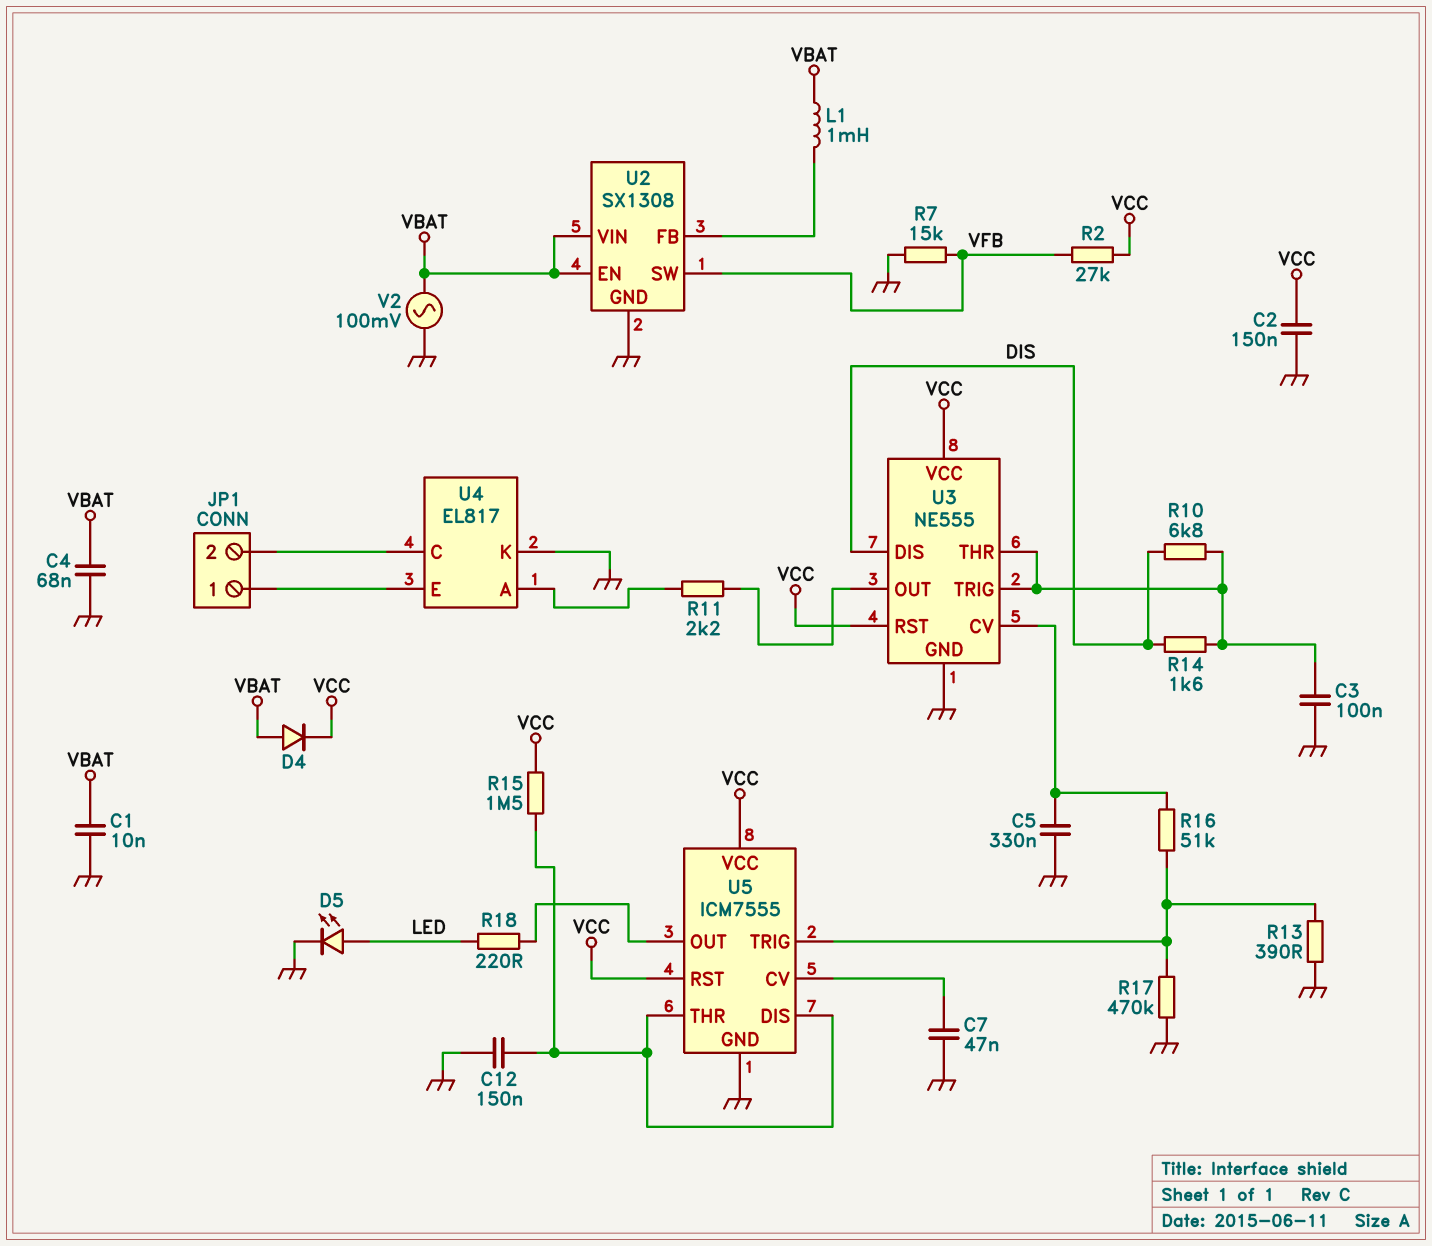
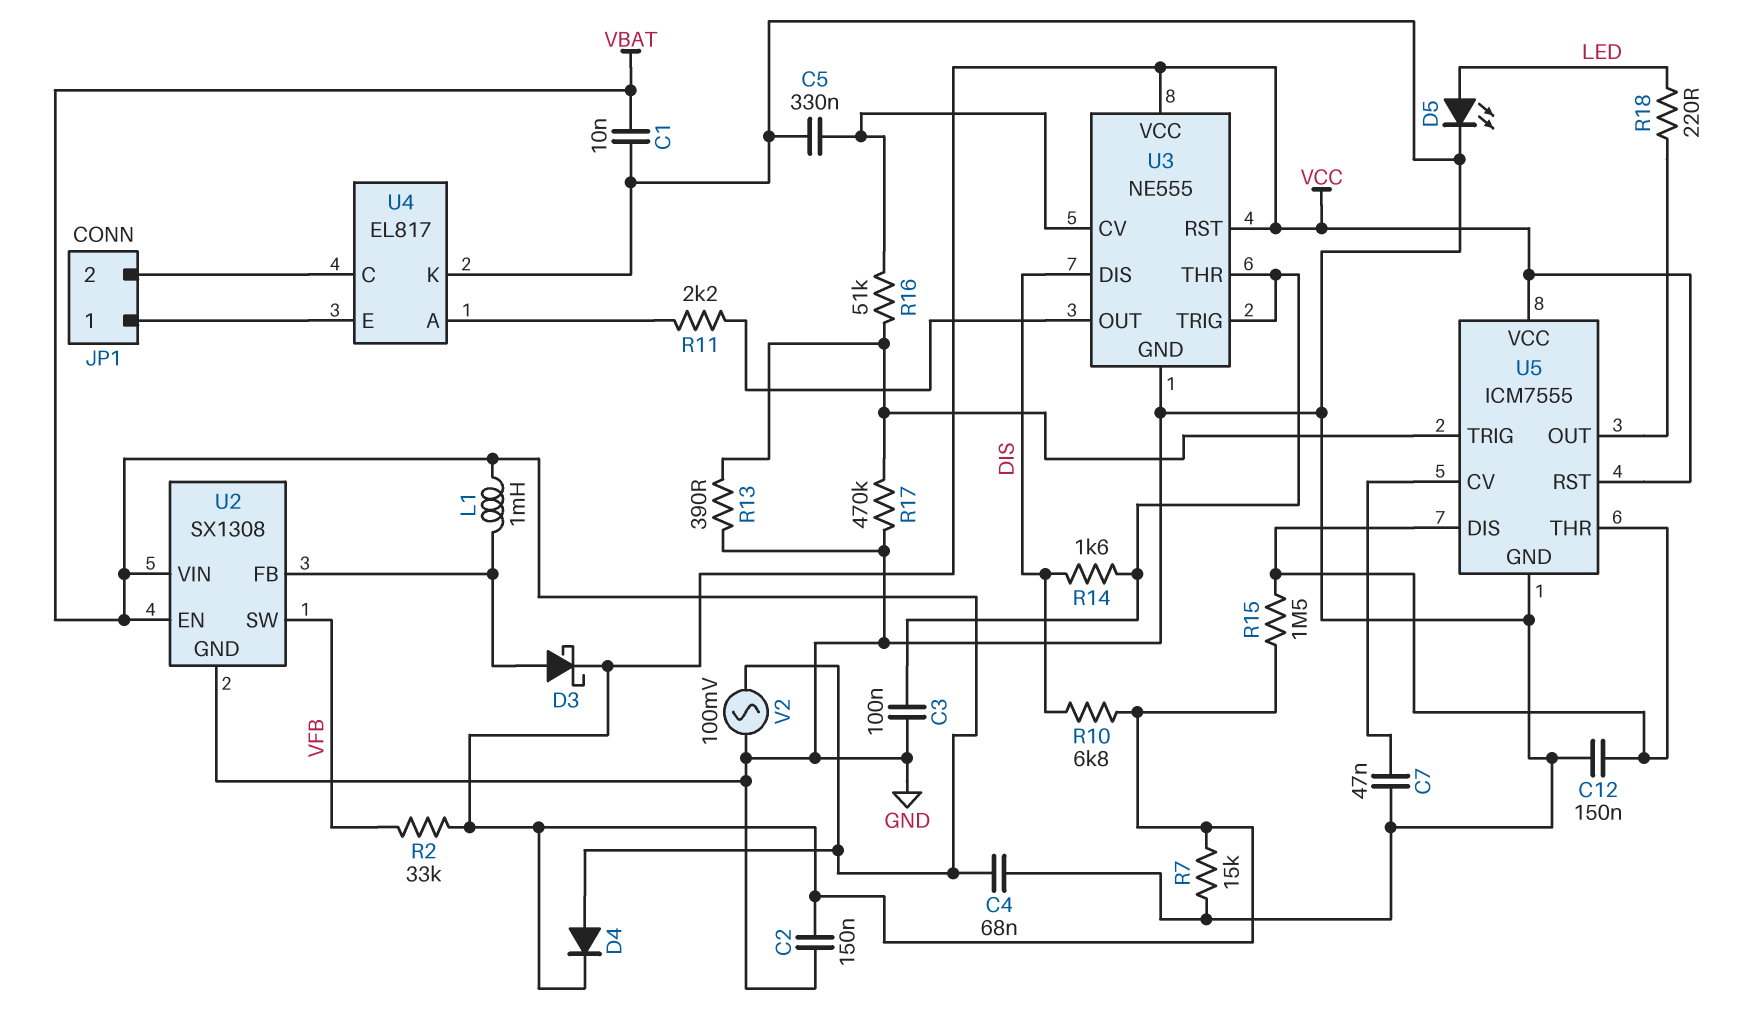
D3: none -> schottky (A U2/FB, K VCC)
R2: 27k (VCC, VFB) -> 33k (VCC, VFB)
R7: 15k (GND, VFB) -> 15k (GND, VCC)
R10: 6.8k (DIS, U3/THR) -> 6.8k (DIS, VCC)

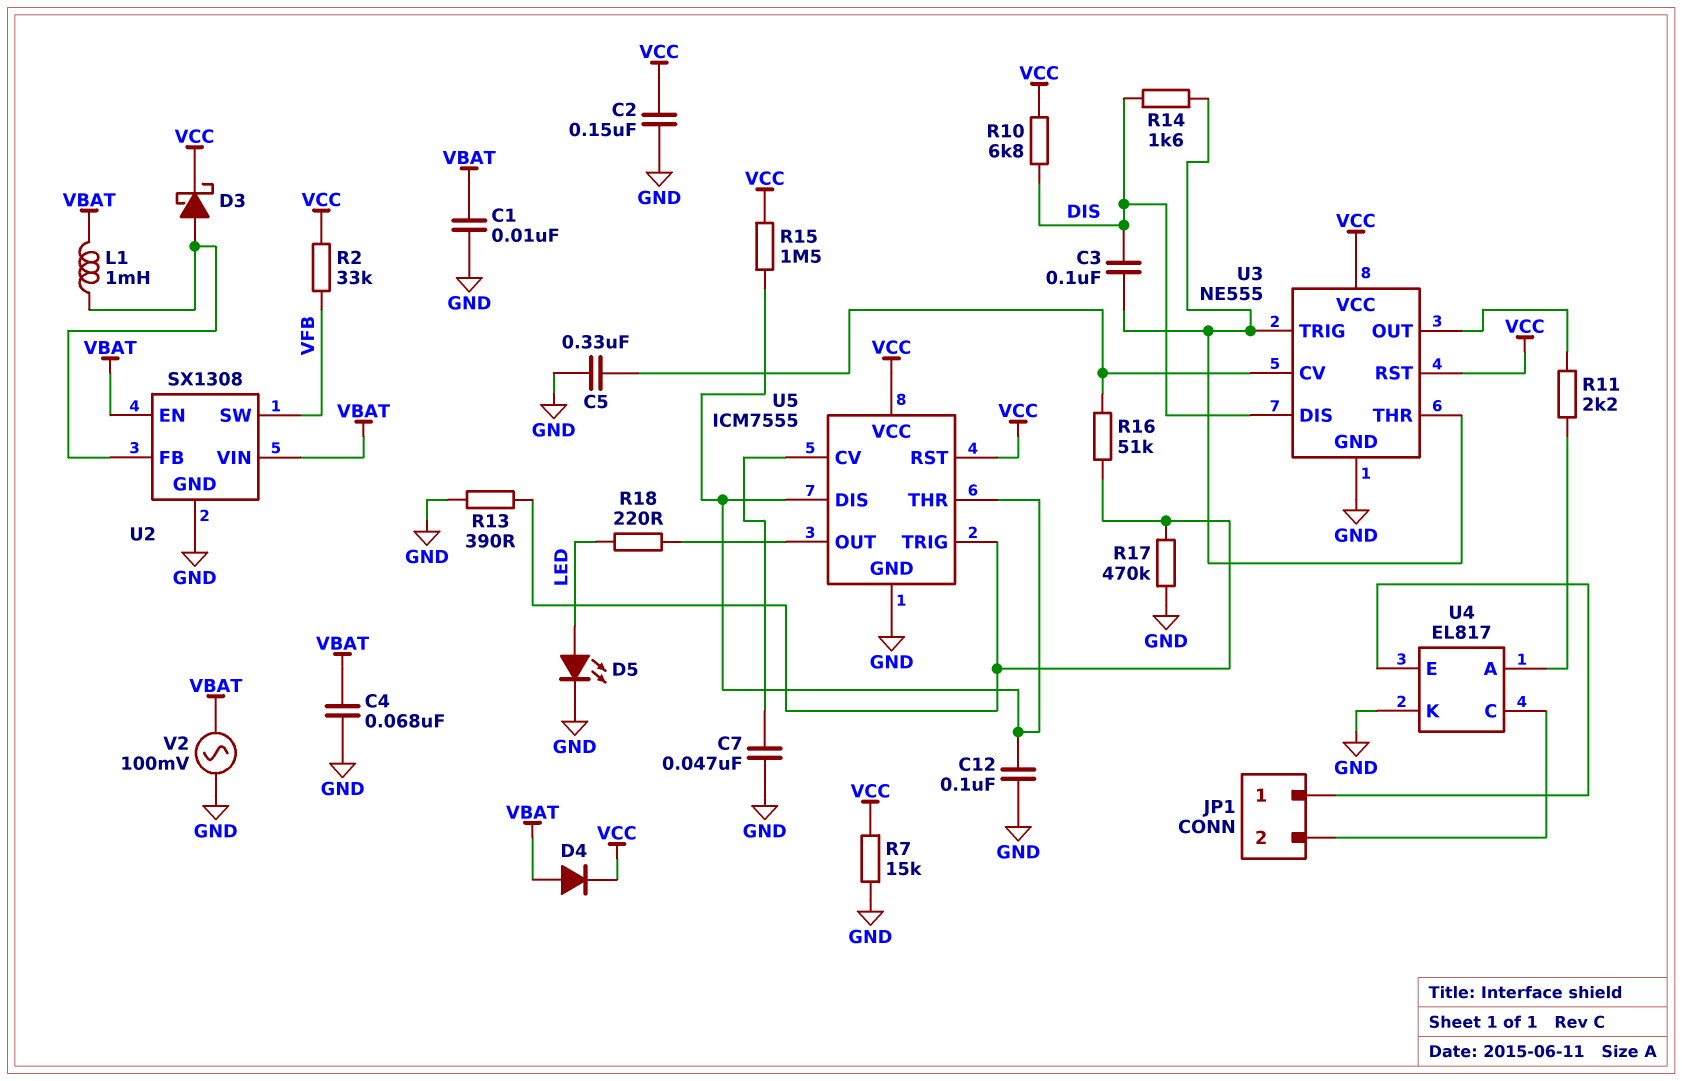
C3: 100nF (GND, U3/THR) -> 100nF (DIS, U3/THR)
C12: 150nF (GND, U5/DIS) -> 100nF (GND, U5/DIS)

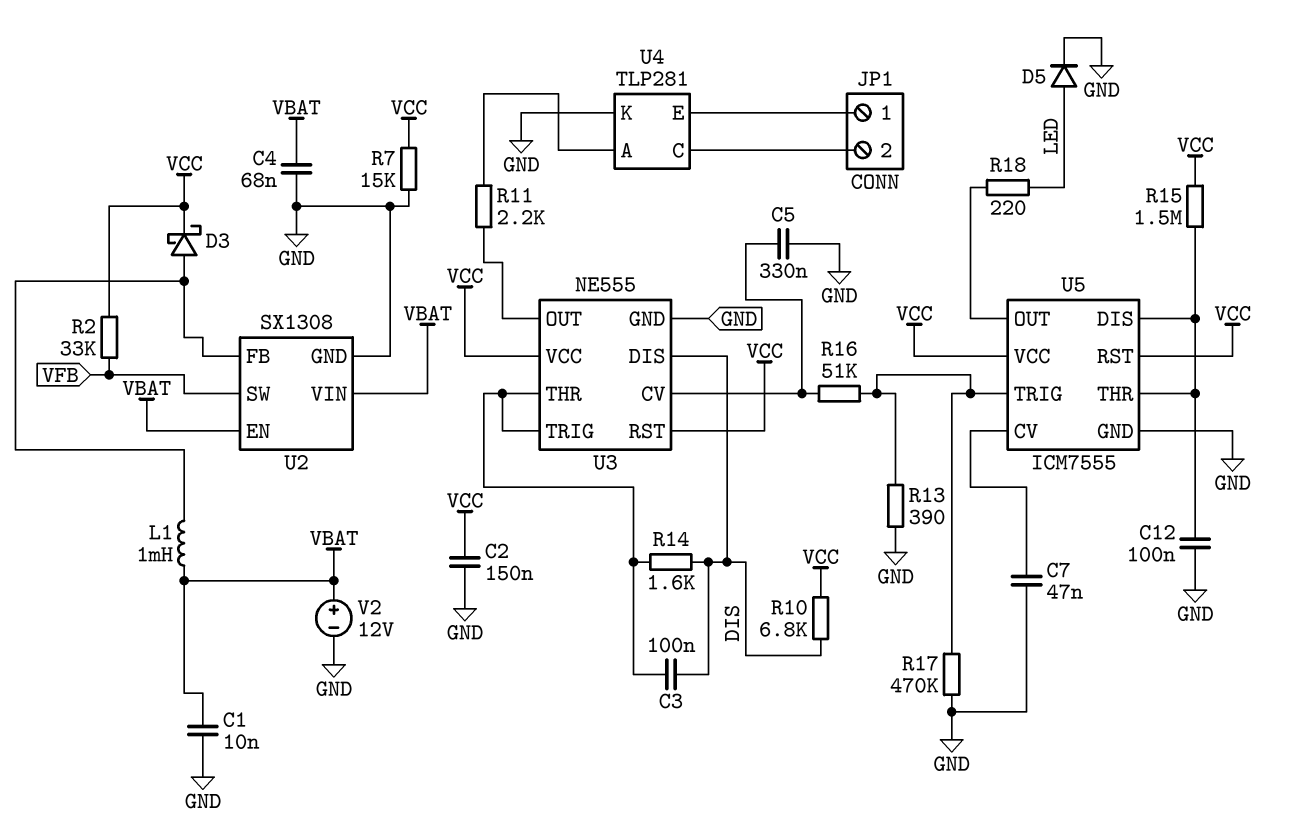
D4: diode (A VBAT, K VCC) -> none
D5: LED (A LED, K GND) -> diode (A LED, K GND)
U4: EL817 -> TLP281
V2: AC 100mV (GND, VBAT) -> 12V (plus VBAT, minus GND)

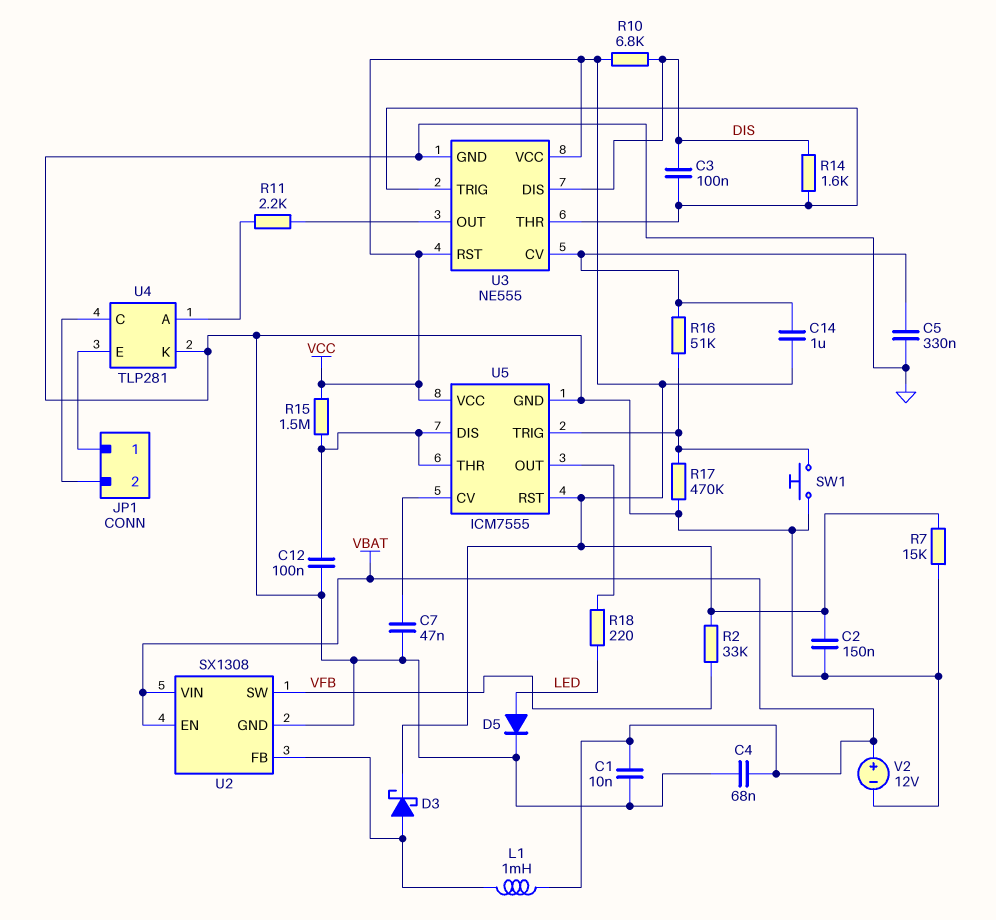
C14: none -> 1uF (U3/CV, VCC)
R13: 390 (GND, U5/TRIG) -> none
SW1: none -> button (GND, U5/TRIG)

